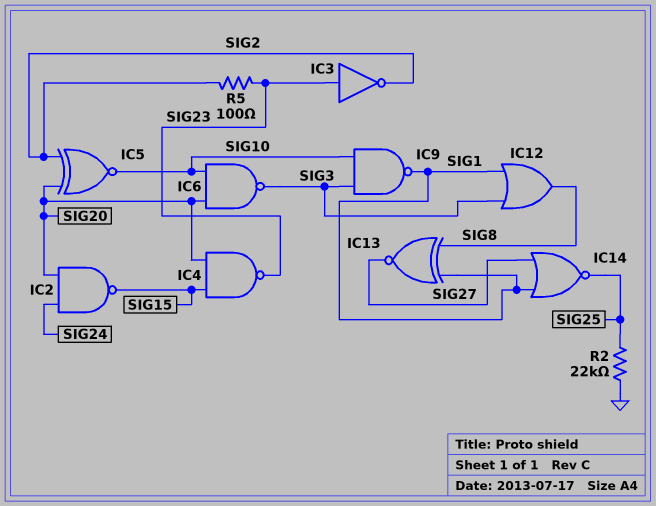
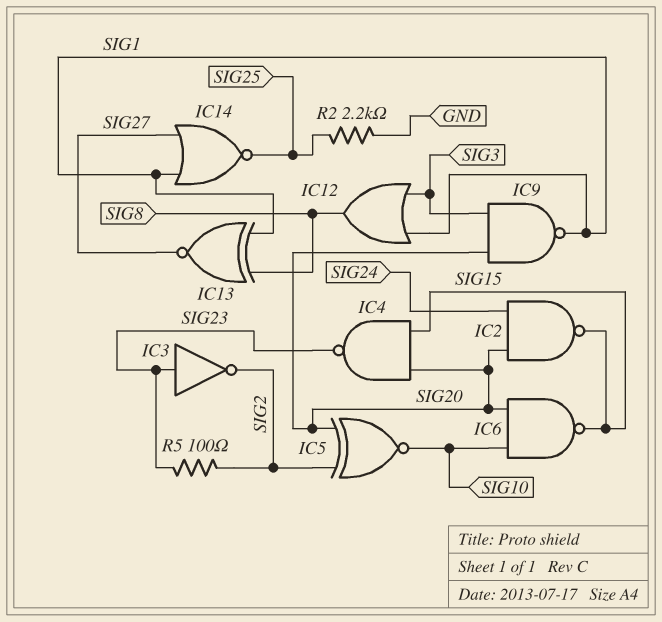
IC6: NAND (in SIG10, in SIG20, out SIG3) -> NAND (in SIG10, in SIG20, out SIG15)
IC9: NAND (in SIG3, in SIG10, out SIG1) -> NAND (in SIG3, in SIG20, out SIG1)
R2: 22k (GND, SIG25) -> 2.2k (GND, SIG25)

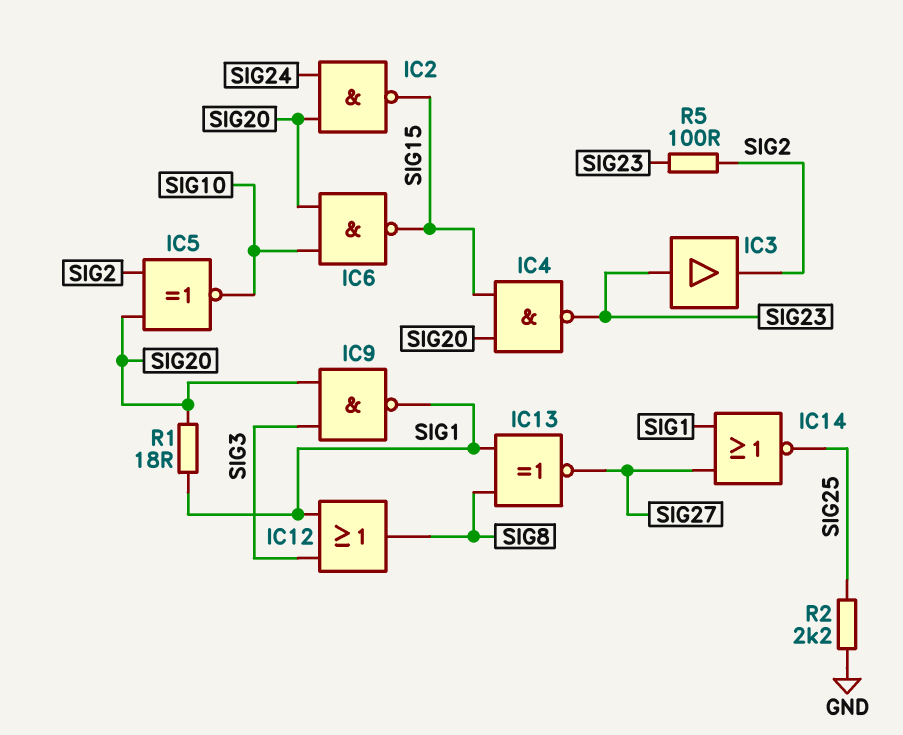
IC3: NOT (in SIG23, out SIG2) -> buffer (in SIG23, out SIG2)
R1: none -> 18 (SIG1, SIG20)

